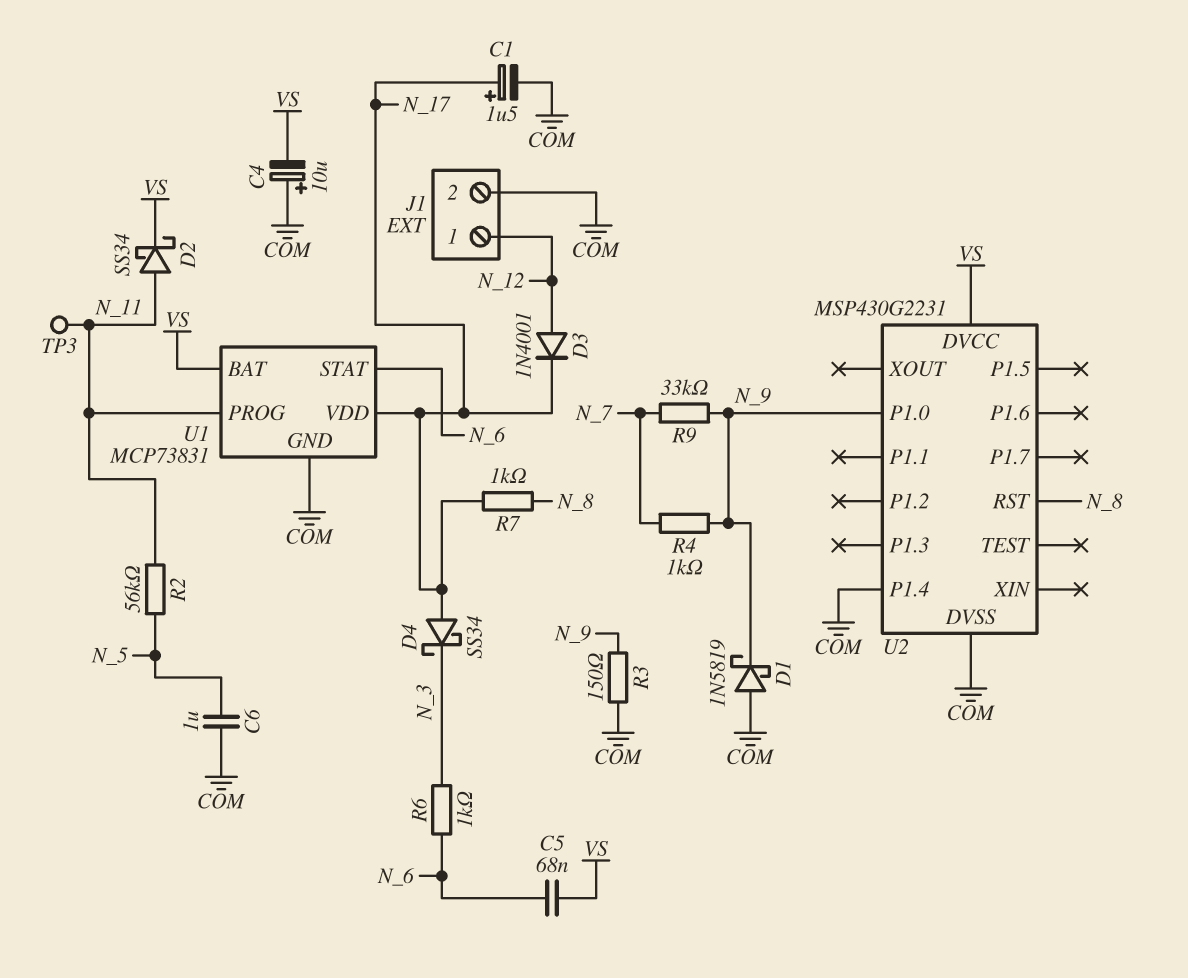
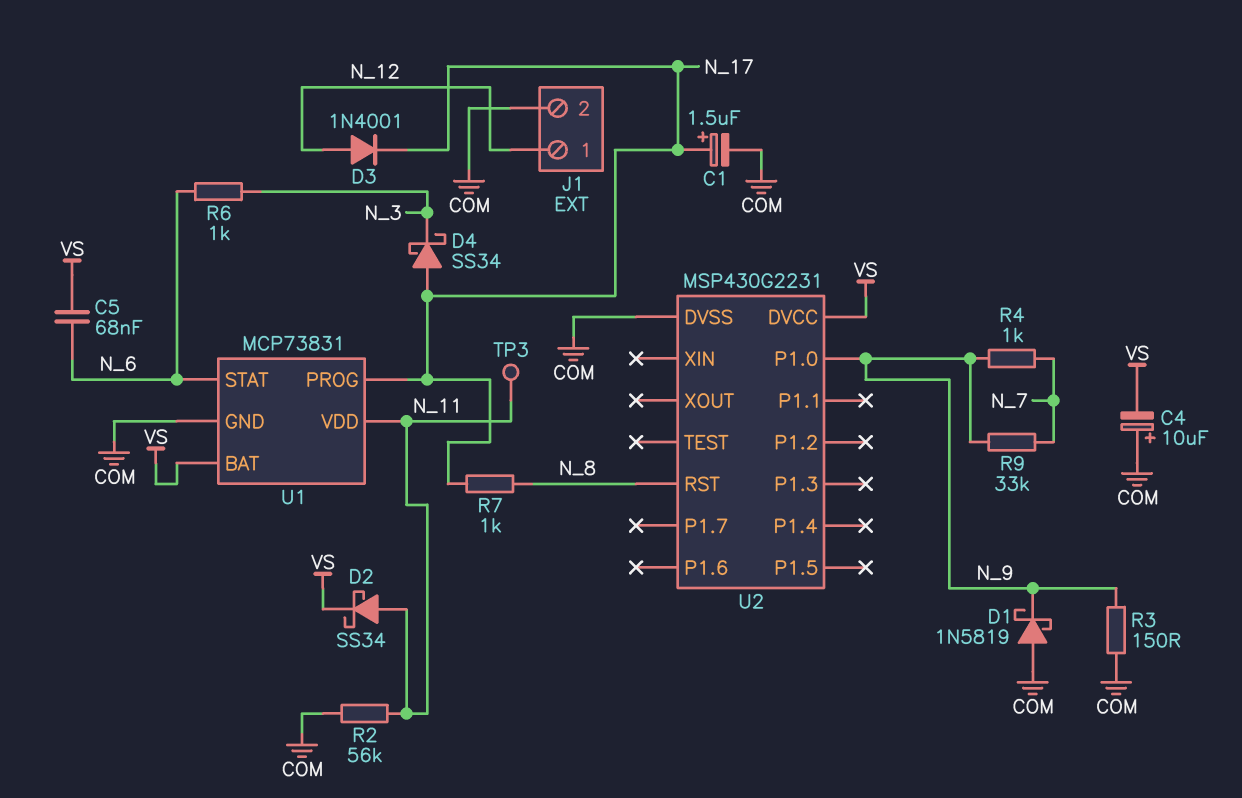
C6: 1uF (COM, N_5) -> none
R2: 56k (N_5, N_11) -> 56k (COM, N_11)
U1 pin PROG: N_11 -> N_17
U1 pin VDD: N_17 -> N_11
U2 pin P1.4: COM -> none

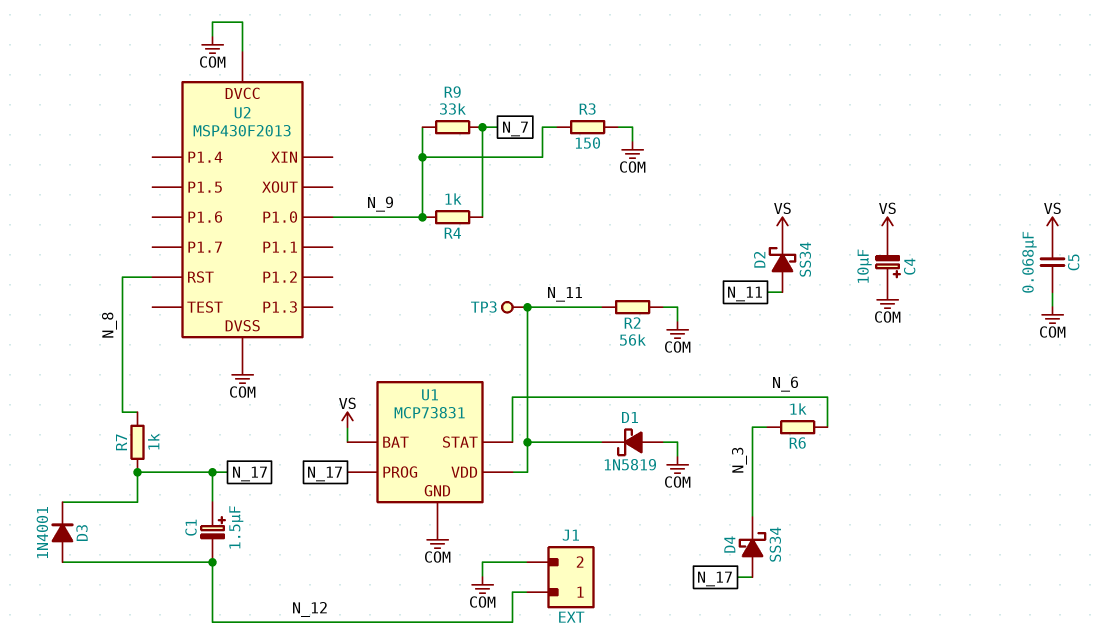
C1: 1.5uF (plus N_17, minus COM) -> 1.5uF (plus N_17, minus N_12)
C5: 68nF (N_6, VS) -> 68nF (COM, VS)
D1: schottky 1N5819 (A COM, K N_9) -> schottky 1N5819 (A COM, K N_11)
U2: MSP430G2231 -> MSP430F2013
U2 pin DVCC: VS -> COM

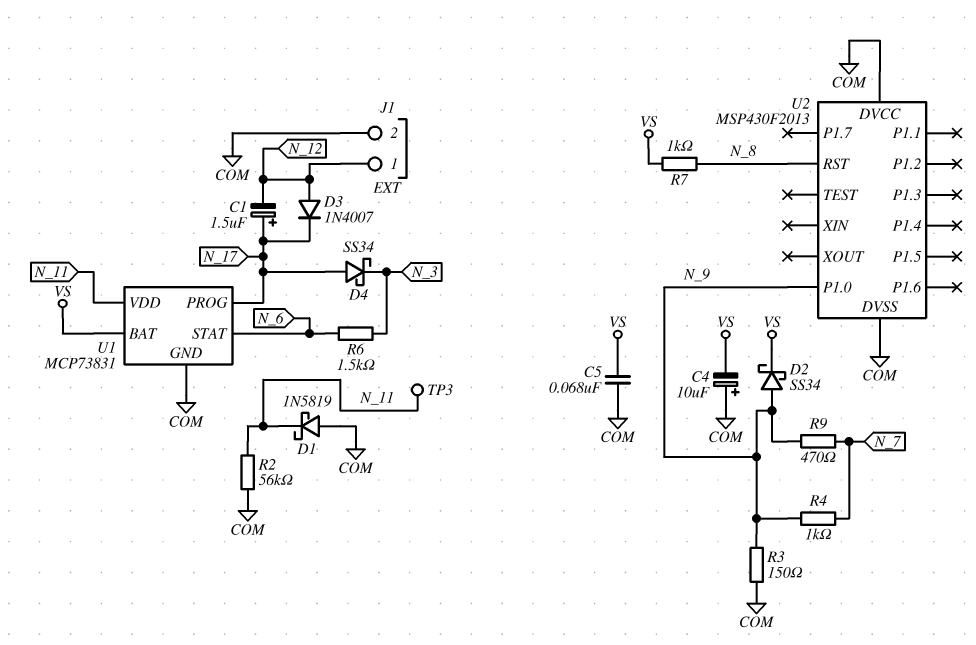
D2: schottky SS34 (A N_11, K VS) -> schottky SS34 (A N_9, K VS)
D3: diode 1N4001 (A N_12, K N_17) -> diode 1N4007 (A N_12, K N_17)
R6: 1k (N_3, N_6) -> 1.5k (N_3, N_6)
R7: 1k (N_8, N_17) -> 1k (N_8, VS)
R9: 33k (N_7, N_9) -> 470 (N_7, N_9)

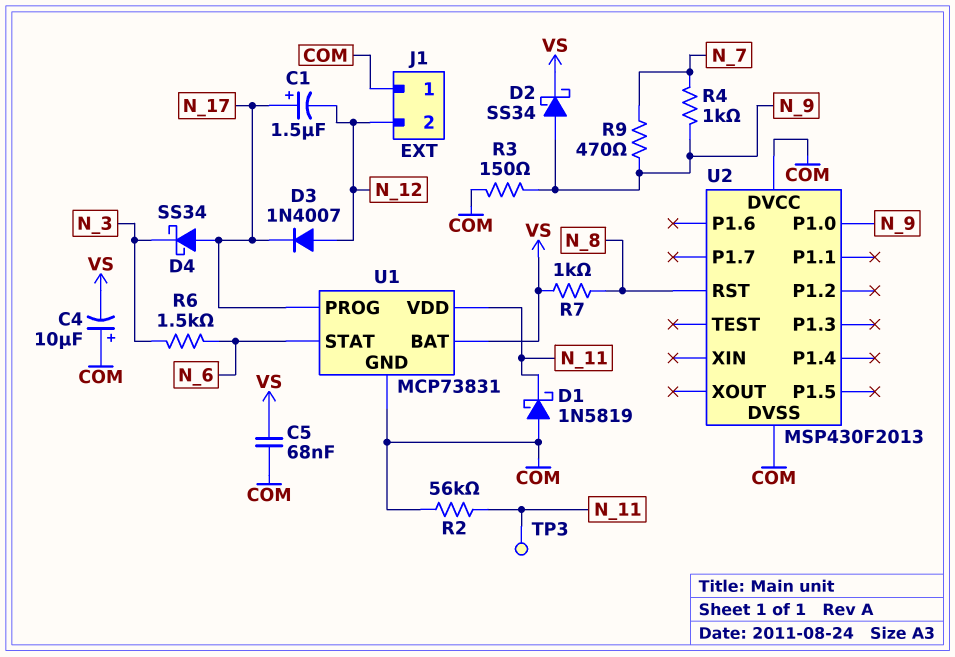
J1 pin 1: N_12 -> COM
J1 pin 2: COM -> N_12

